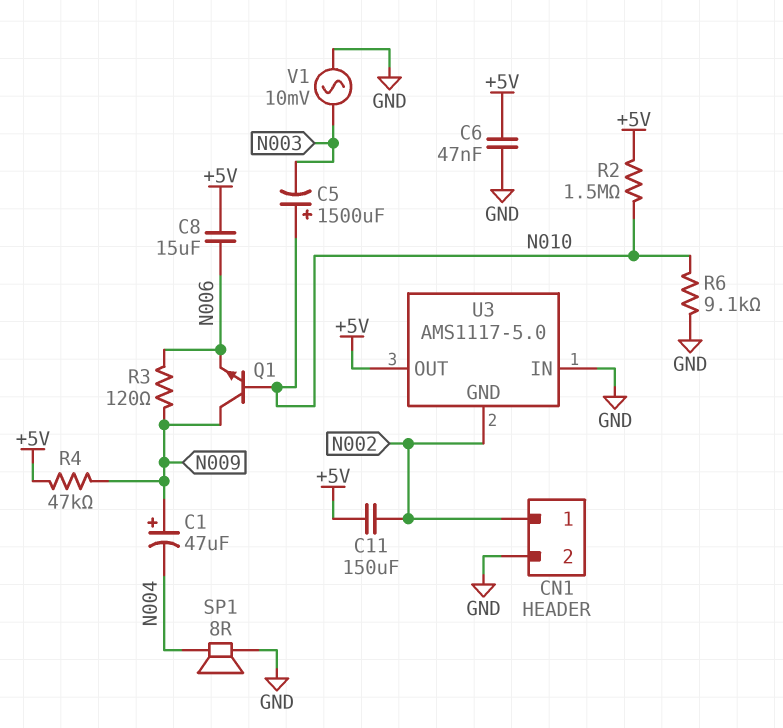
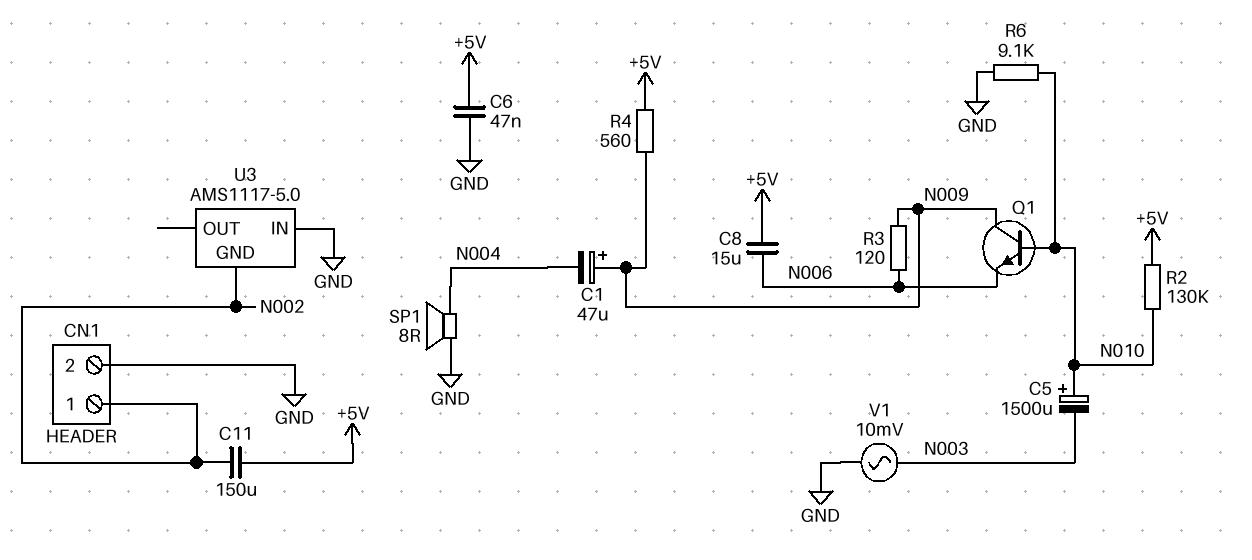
R2: 1.5M (+5V, N010) -> 130k (+5V, N010)
R4: 47k (+5V, N009) -> 560 (+5V, N009)
U3 pin OUT: +5V -> none

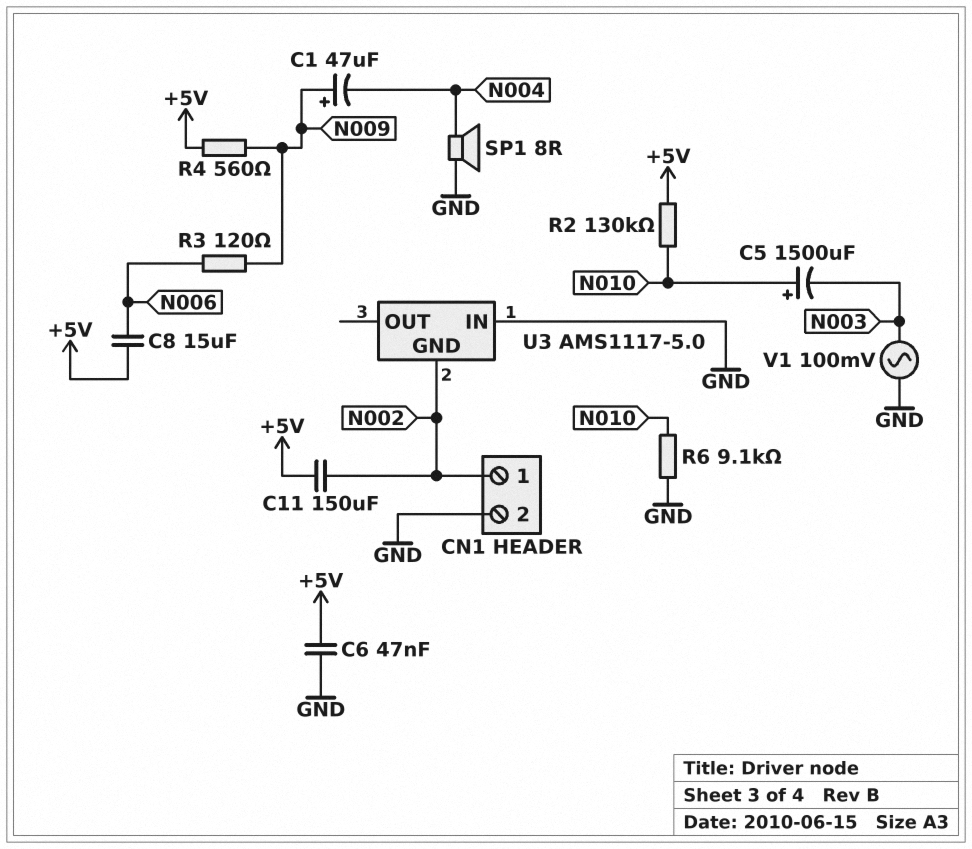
Q1: NPN (B N010, C N009, E N006) -> none
V1: AC 10mV (GND, N003) -> AC 100mV (GND, N003)

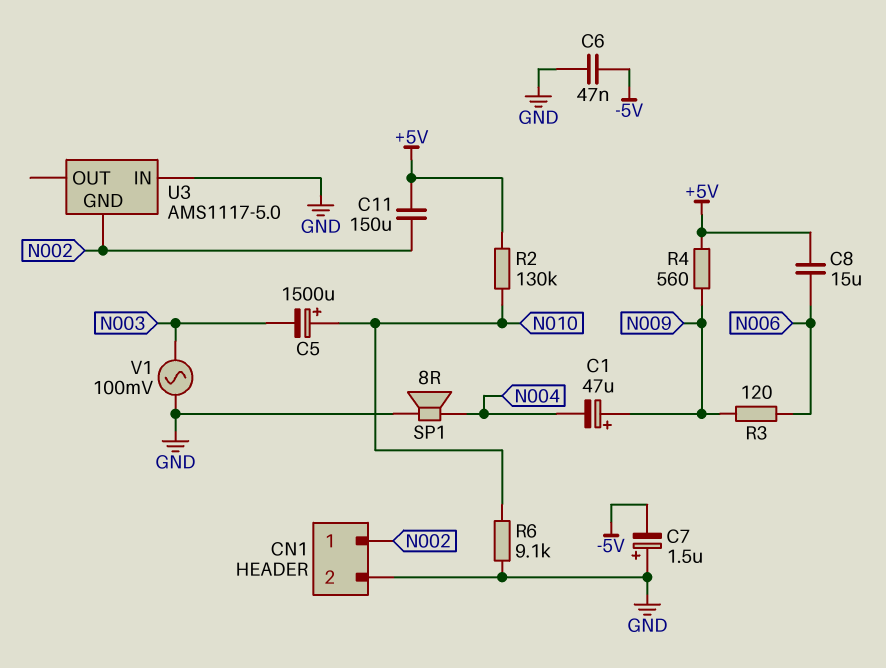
C6: 47nF (+5V, GND) -> 47nF (-5V, GND)
C7: none -> 1.5uF (plus GND, minus -5V)

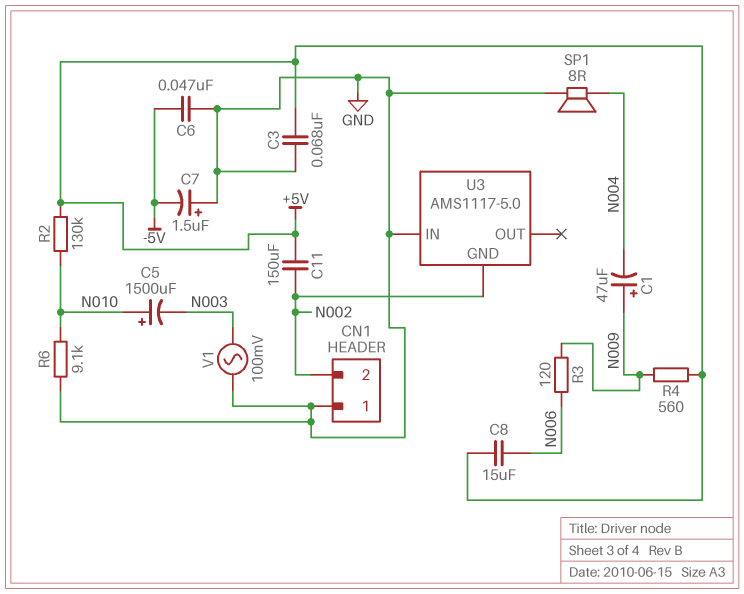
C3: none -> 68nF (+5V, GND)
CN1 pin 1: N002 -> GND
CN1 pin 2: GND -> N002

